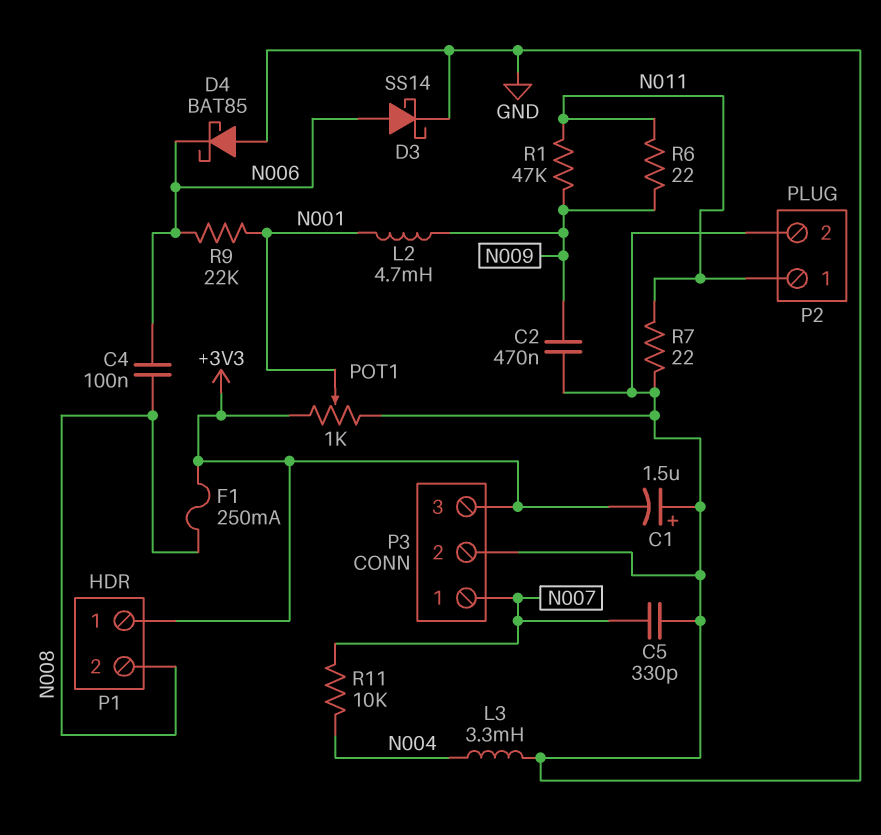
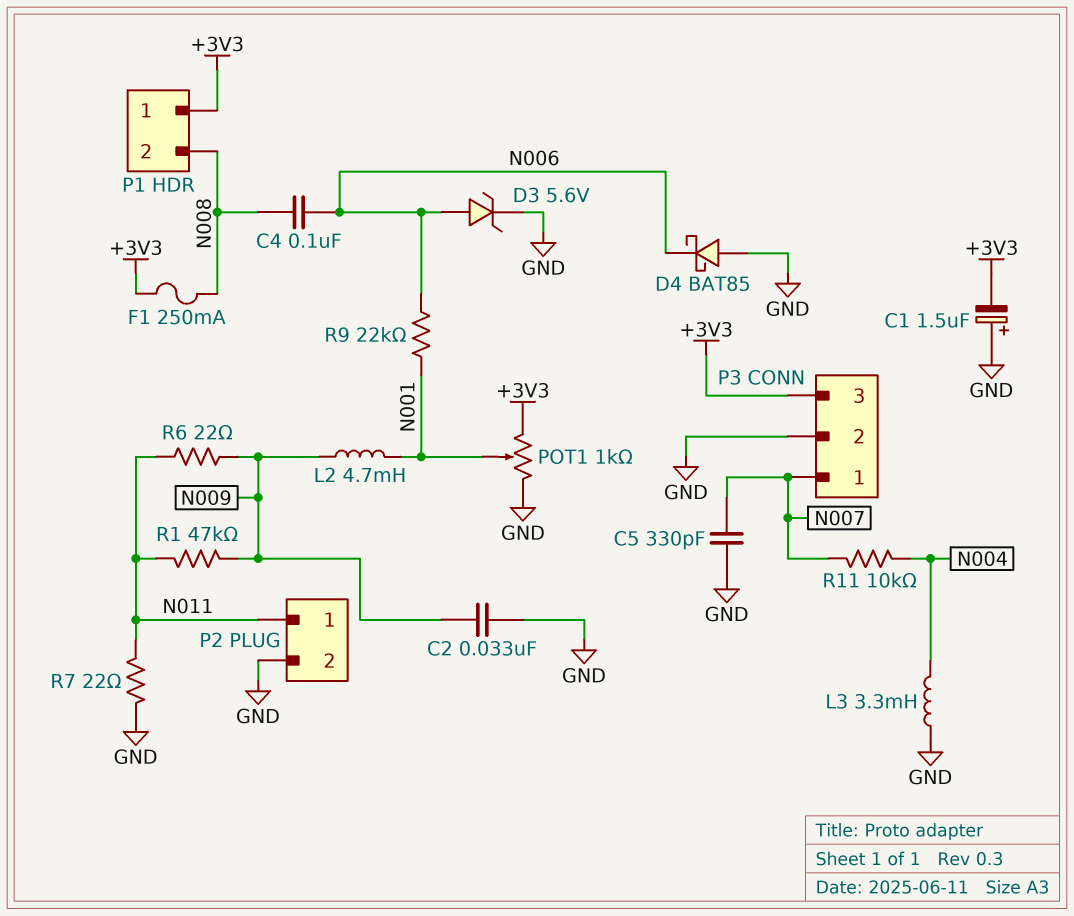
C2: 470nF (GND, N009) -> 33nF (GND, N009)
D3: schottky SS14 (A N006, K GND) -> zener 5.6V (A N006, K GND)

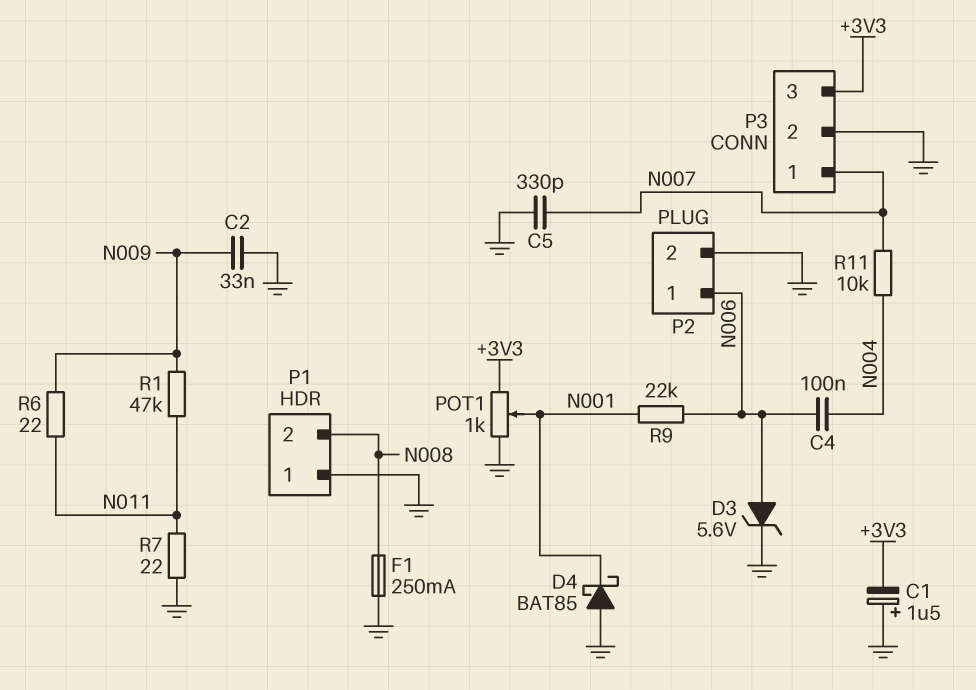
C4: 100nF (N006, N008) -> 100nF (N004, N006)
D4: schottky BAT85 (A GND, K N006) -> schottky BAT85 (A GND, K N001)
F1: 250mA (+3V3, N008) -> 250mA (GND, N008)
L2: 4.7mH (N001, N009) -> none
L3: 3.3mH (GND, N004) -> none
P1 pin 1: +3V3 -> GND
P2 pin 1: N011 -> N006

